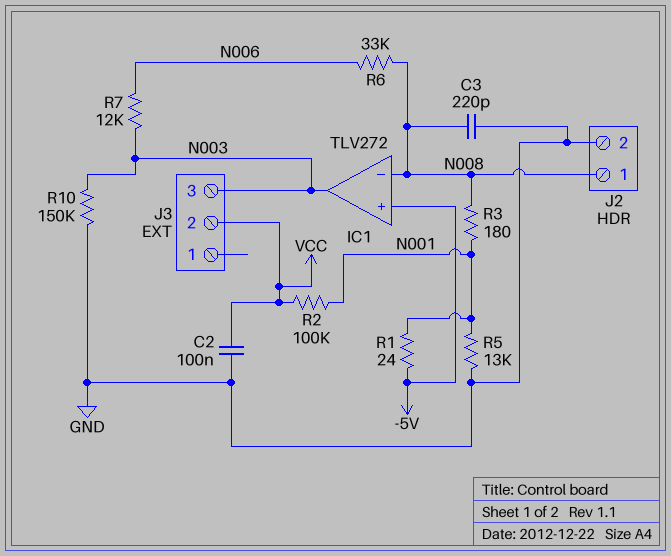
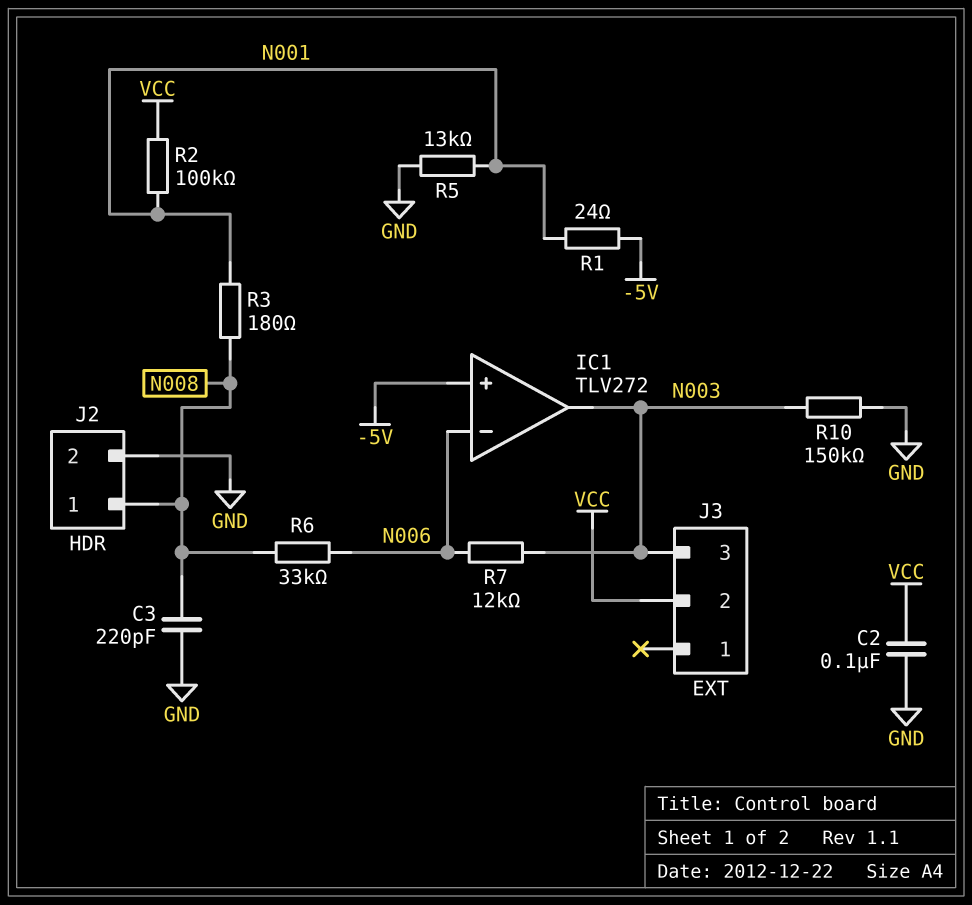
IC1 pin in-: N008 -> N006

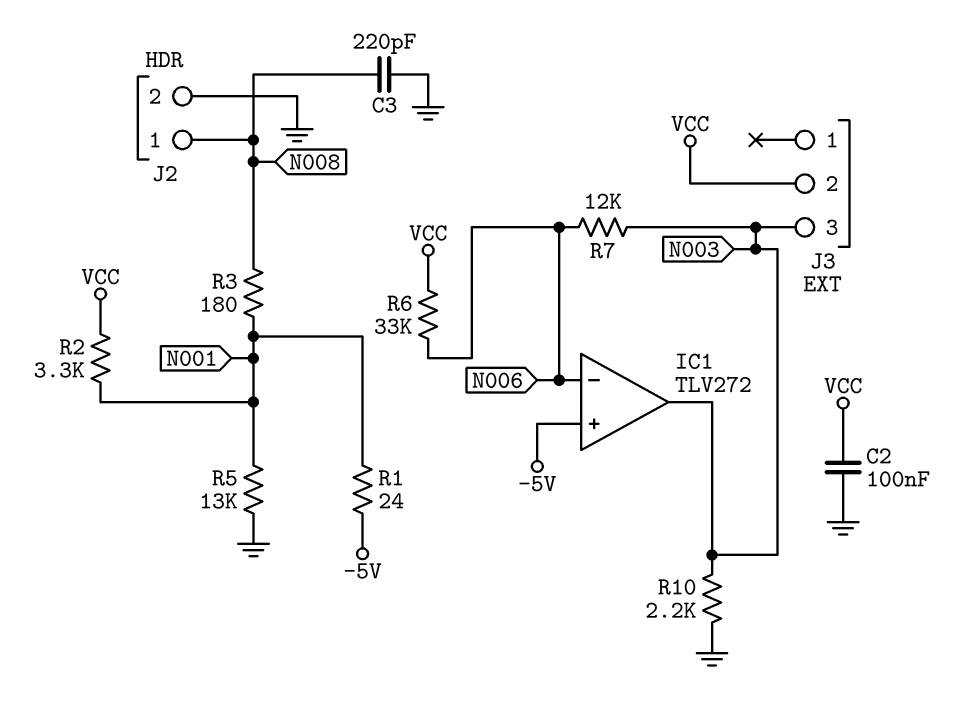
R2: 100k (N001, VCC) -> 3.3k (N001, VCC)
R6: 33k (N006, N008) -> 33k (N006, VCC)
R10: 150k (GND, N003) -> 2.2k (GND, N003)

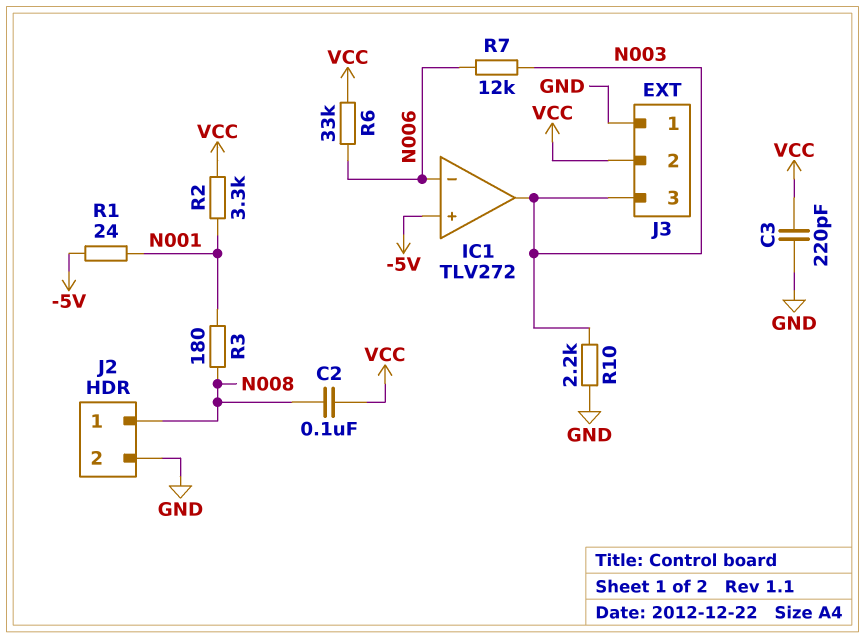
C2: 100nF (GND, VCC) -> 100nF (N008, VCC)
C3: 220pF (GND, N008) -> 220pF (GND, VCC)
J3 pin 1: none -> GND
R5: 13k (GND, N001) -> none

